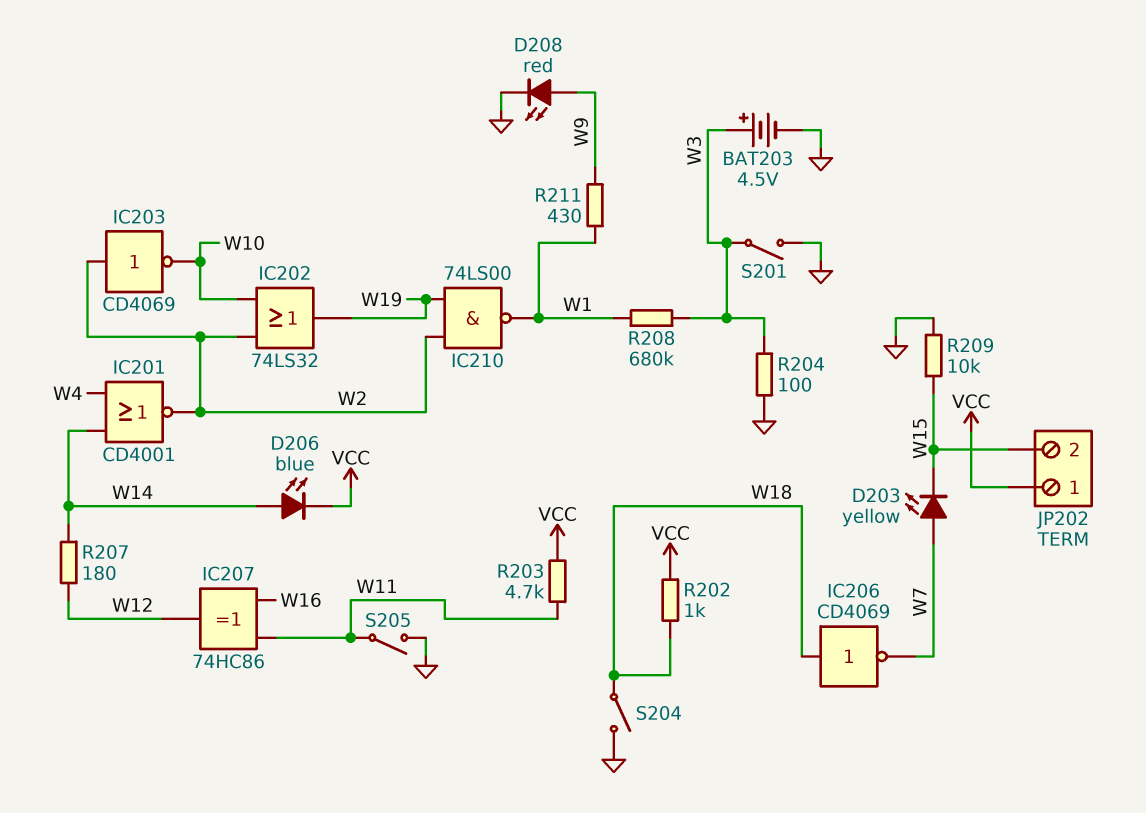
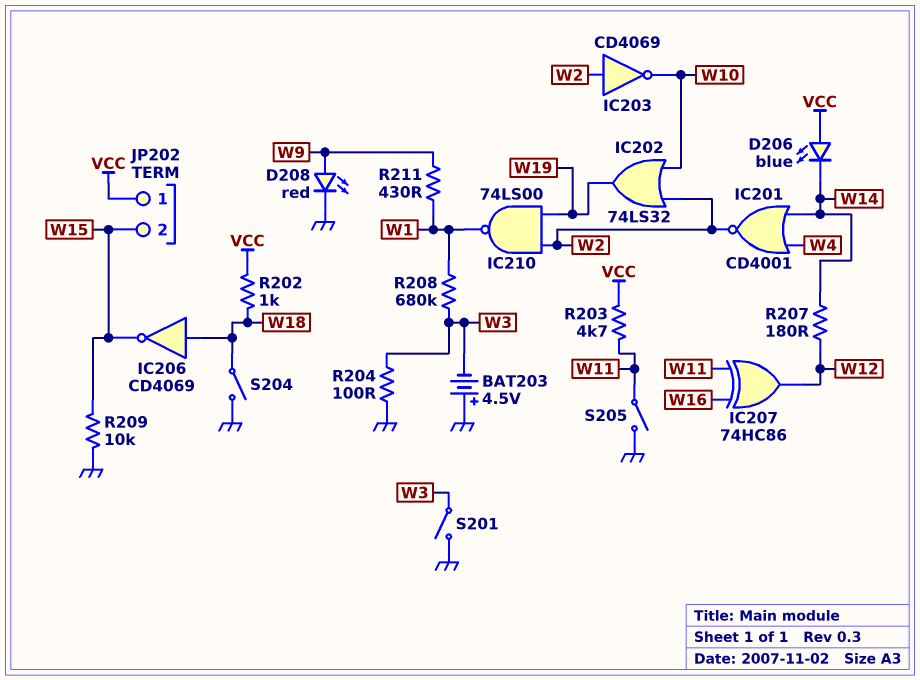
BAT203: 4.5V (plus W3, minus GND) -> 4.5V (plus GND, minus W3)
D203: LED yellow (A W7, K W15) -> none
D206: LED blue (A W14, K VCC) -> LED blue (A VCC, K W14)
IC206: NOT CD4069 (in W18, out W7) -> NOT CD4069 (in W18, out W15)

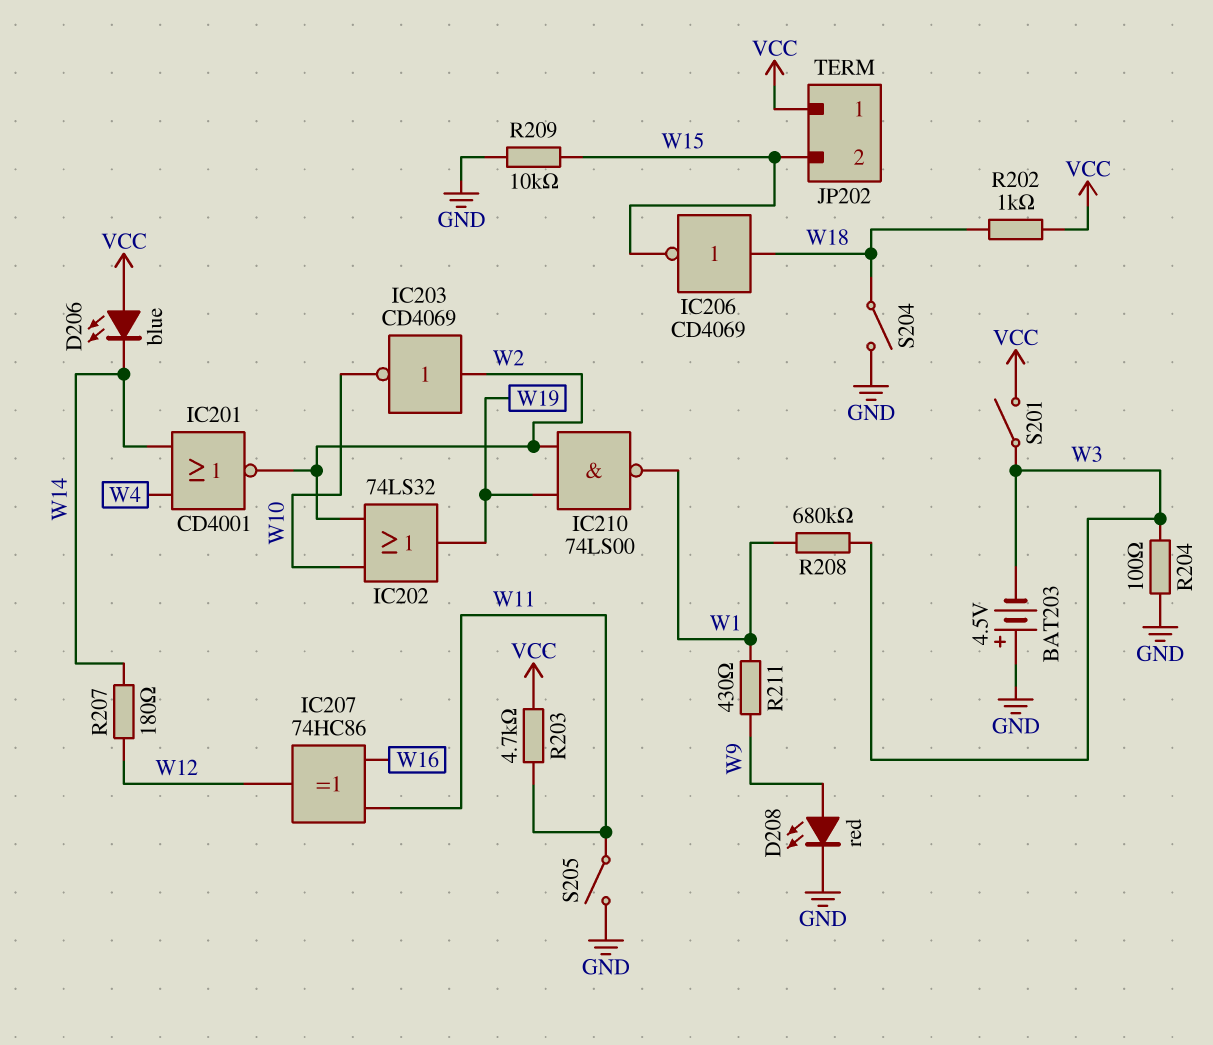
S201: switch (GND, W3) -> switch (VCC, W3)

